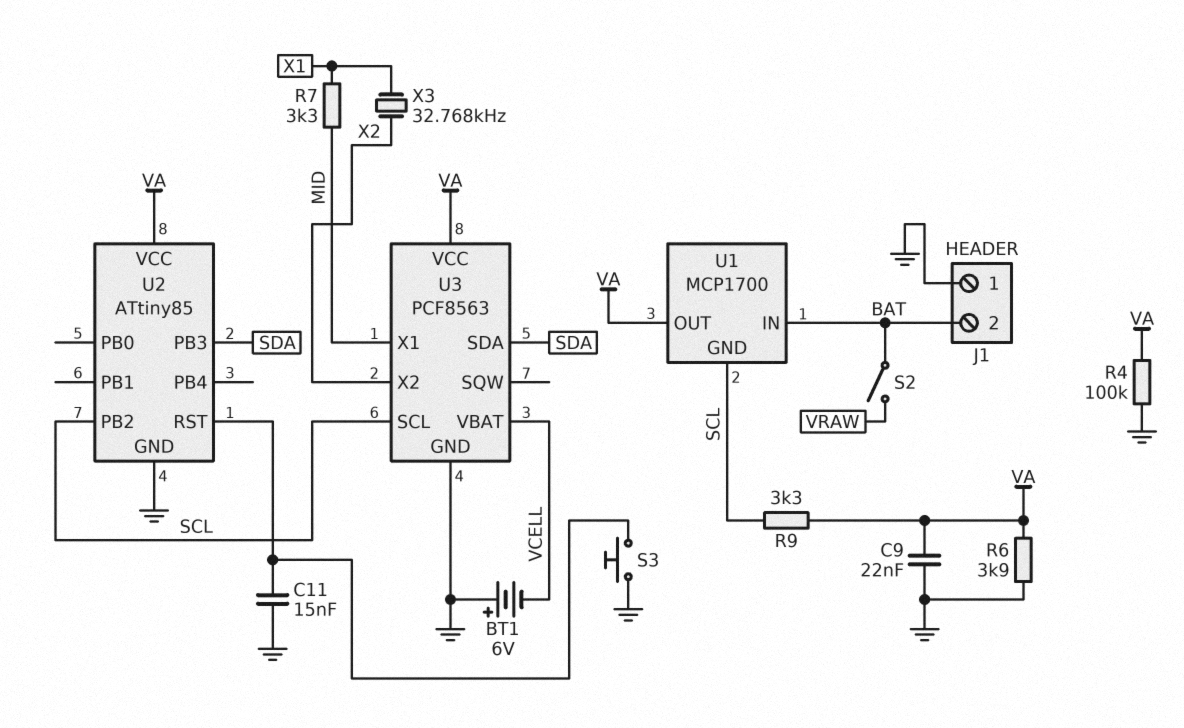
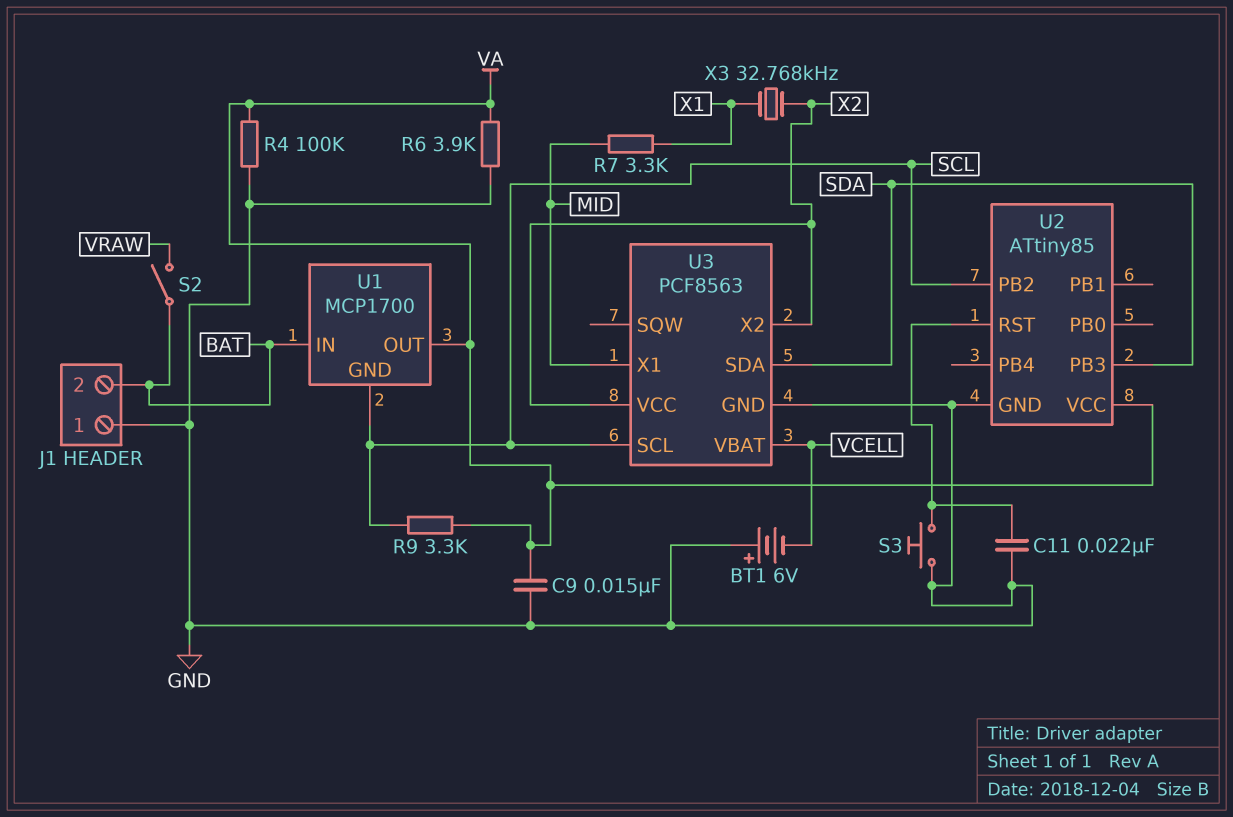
C9: 22nF (GND, VA) -> 15nF (GND, VA)
C11: 15nF (GND, U2/RST) -> 22nF (GND, U2/RST)
U3 pin VCC: VA -> X2

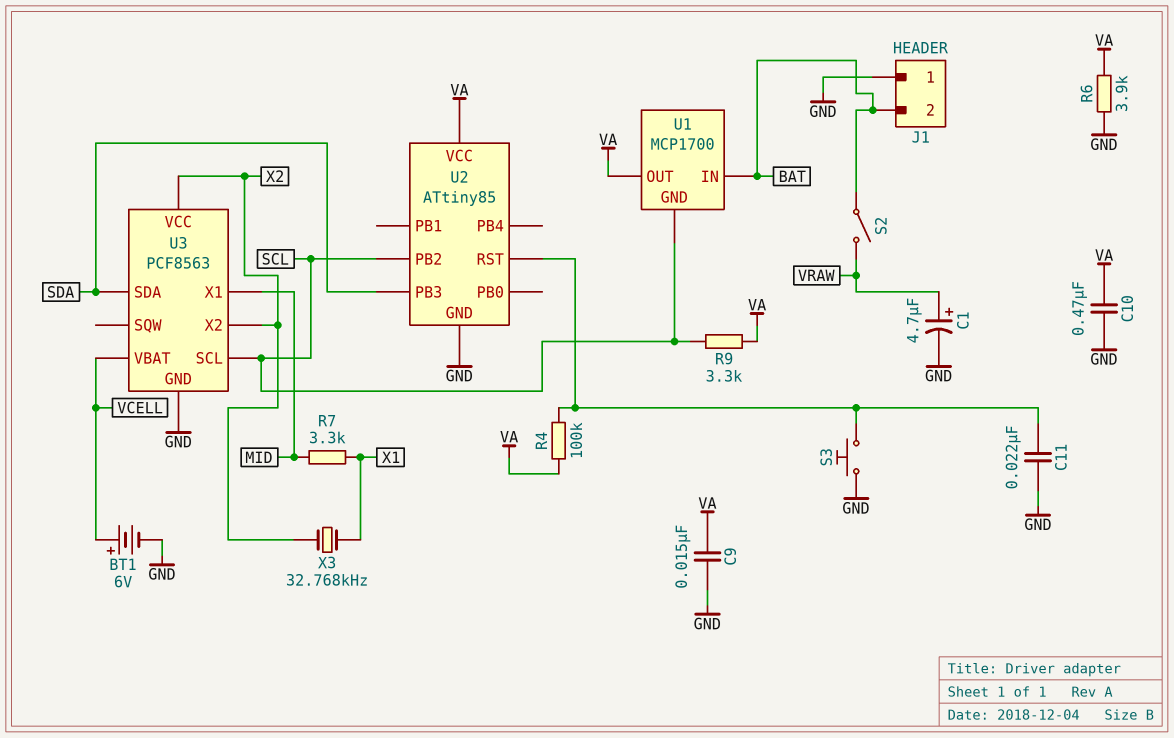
BT1: 6V (plus GND, minus VCELL) -> 6V (plus VCELL, minus GND)
C1: none -> 4.7uF (plus VRAW, minus GND)
C10: none -> 470nF (GND, VA)
R4: 100k (GND, VA) -> 100k (U2/RST, VA)

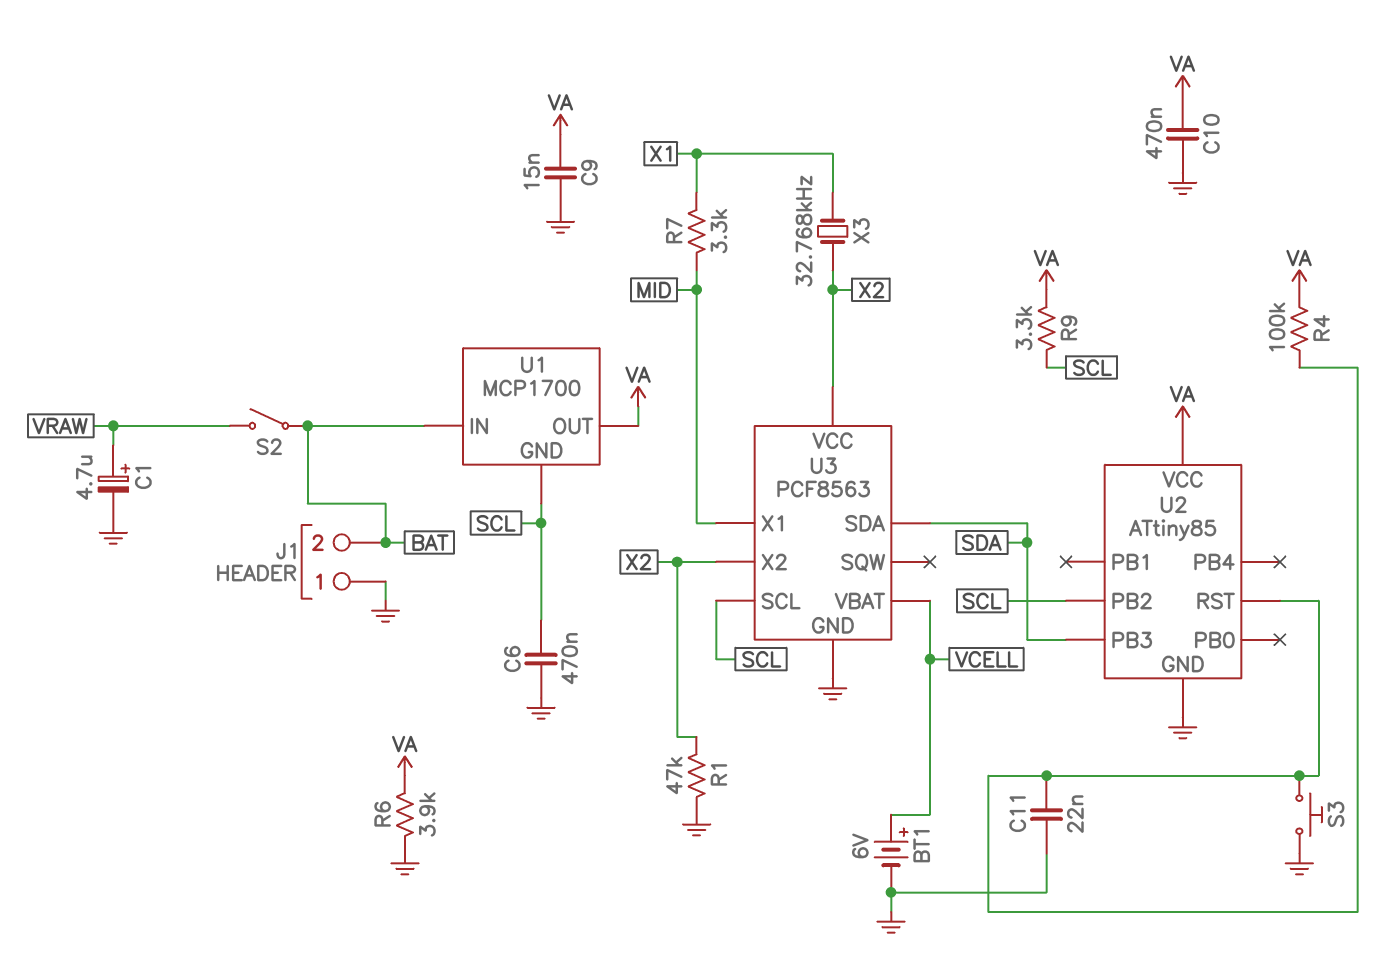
C6: none -> 470nF (GND, SCL)
R1: none -> 47k (GND, X2)

